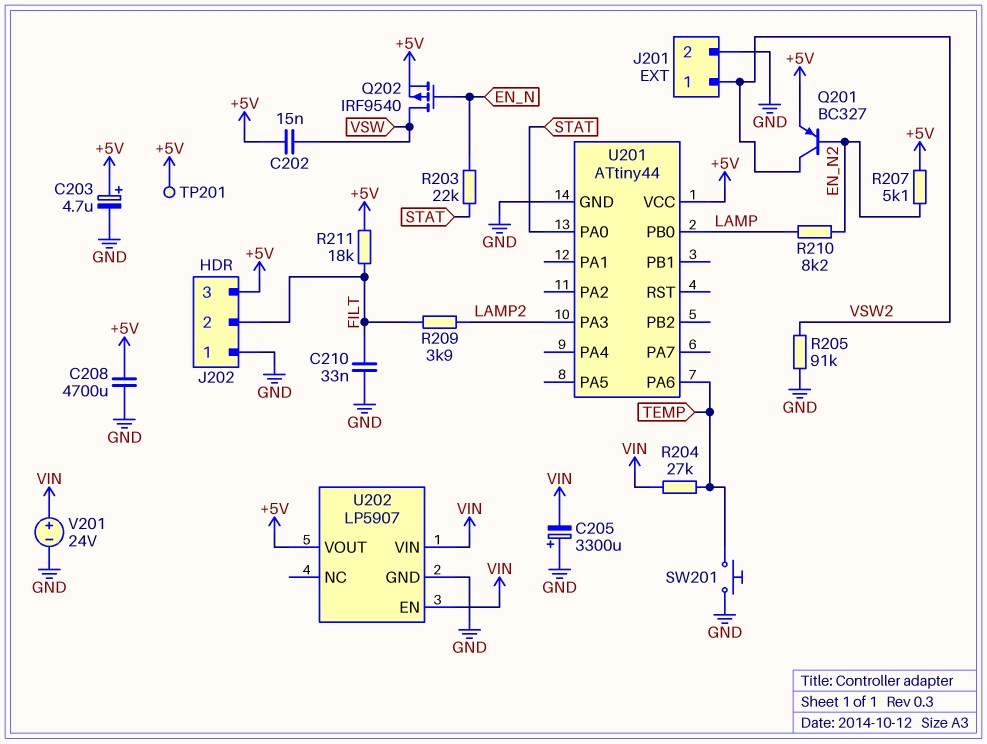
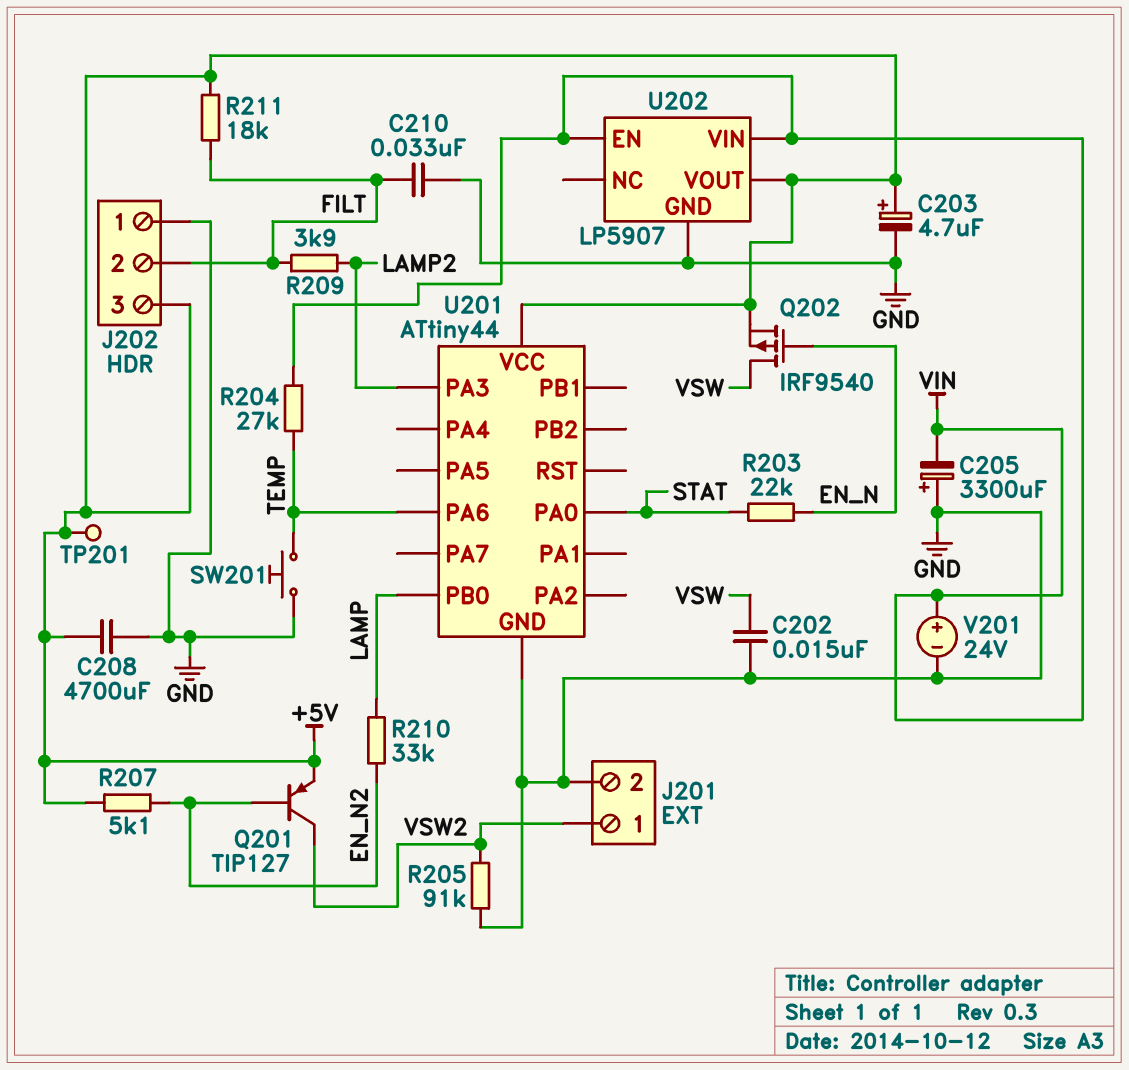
C202: 15nF (+5V, VSW) -> 15nF (GND, VSW)
Q201: PNP BC327 (B EN_N2, C VSW2, E +5V) -> PNP TIP127 (B EN_N2, C VSW2, E +5V)
R210: 8.2k (EN_N2, LAMP) -> 33k (EN_N2, LAMP)

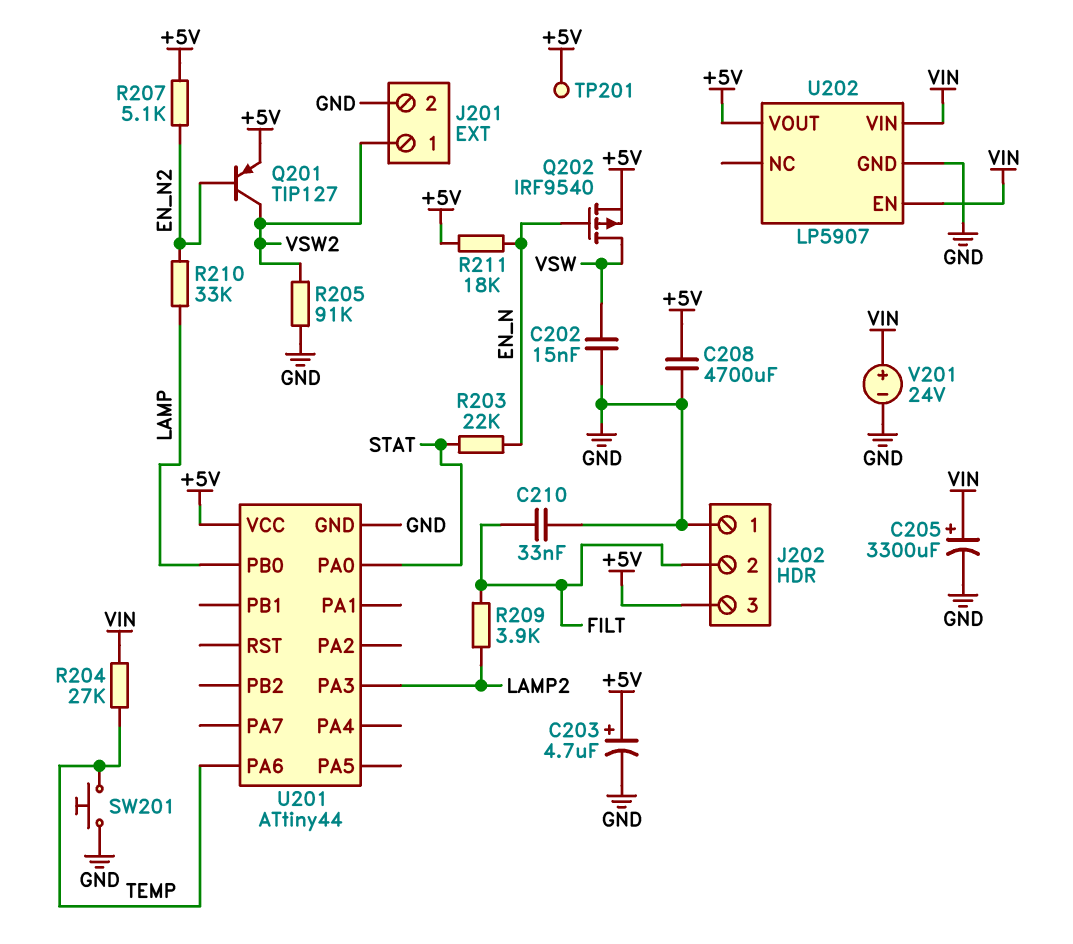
C205: 3300uF (plus GND, minus VIN) -> 3300uF (plus VIN, minus GND)
R211: 18k (+5V, FILT) -> 18k (+5V, EN_N)

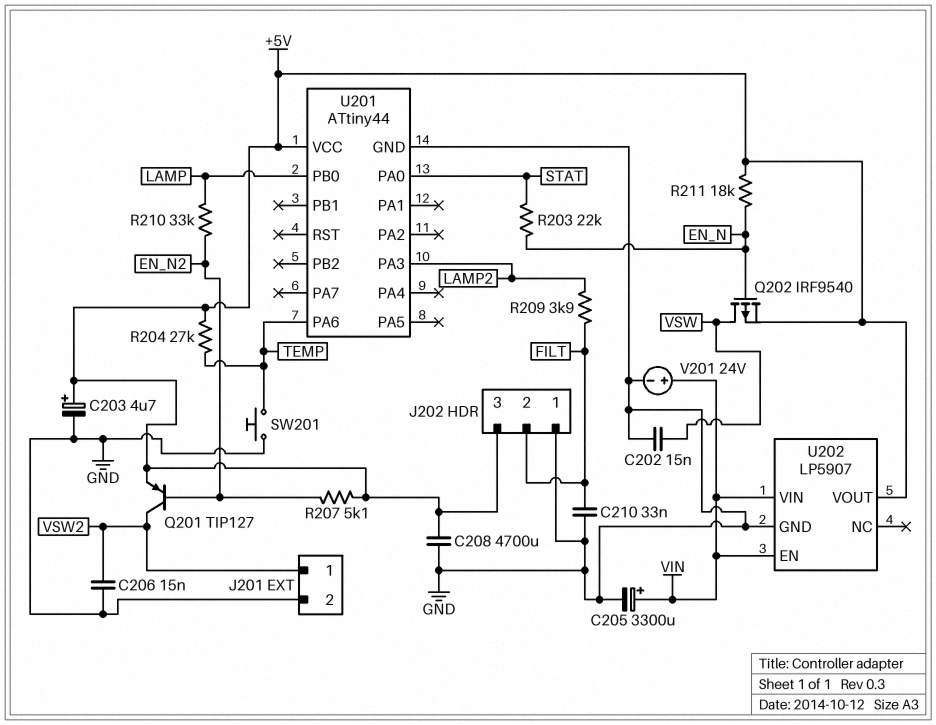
C206: none -> 15nF (GND, VSW2)
R204: 27k (TEMP, VIN) -> 27k (+5V, TEMP)
R205: 91k (GND, VSW2) -> none
TP201: test point (+5V) -> none

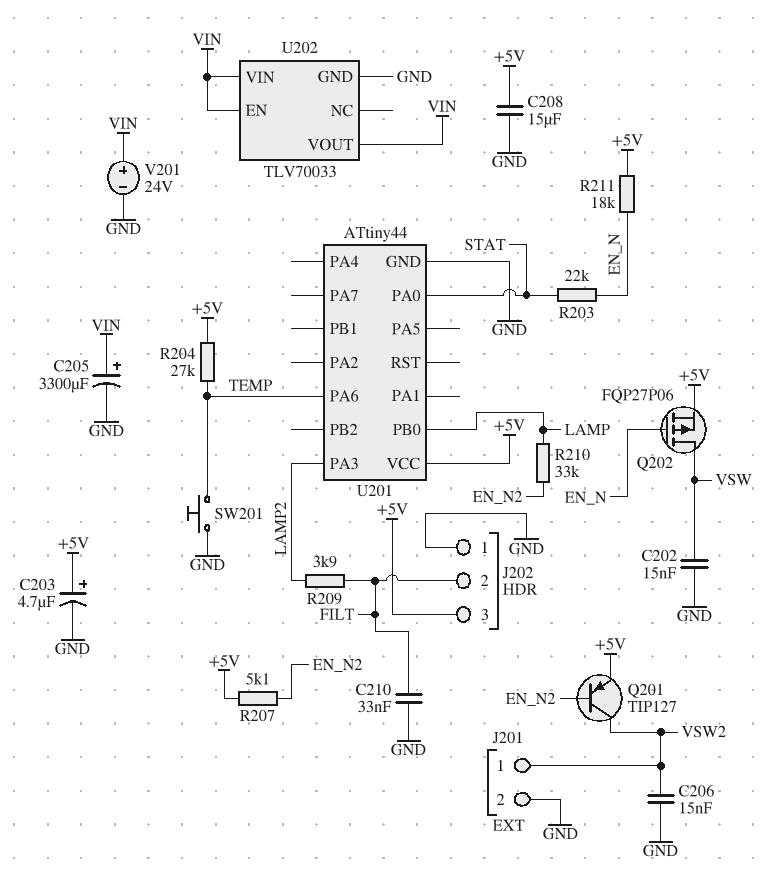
C208: 4700uF (+5V, GND) -> 15uF (+5V, GND)
Q202: PMOS IRF9540 (G EN_N, D VSW, S +5V) -> PMOS FQP27P06 (G EN_N, D VSW, S +5V)
U202: LP5907 -> TLV70033
U202 pin VOUT: +5V -> VIN

